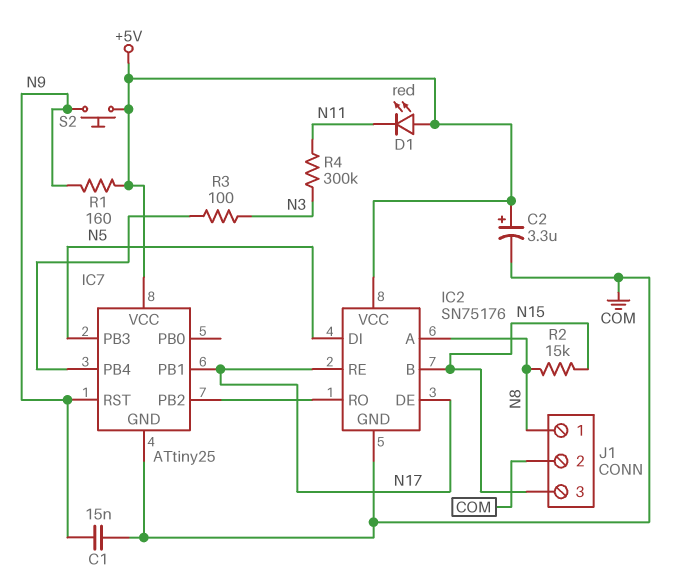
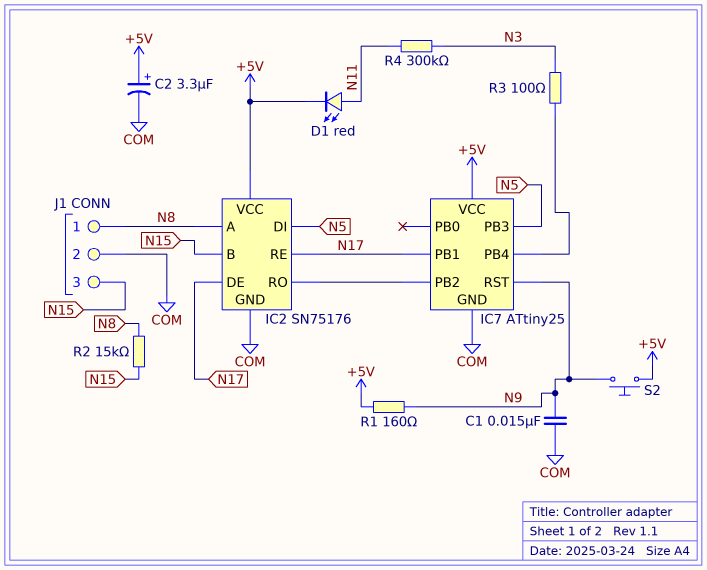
D1: LED red (A +5V, K N11) -> LED red (A N11, K +5V)

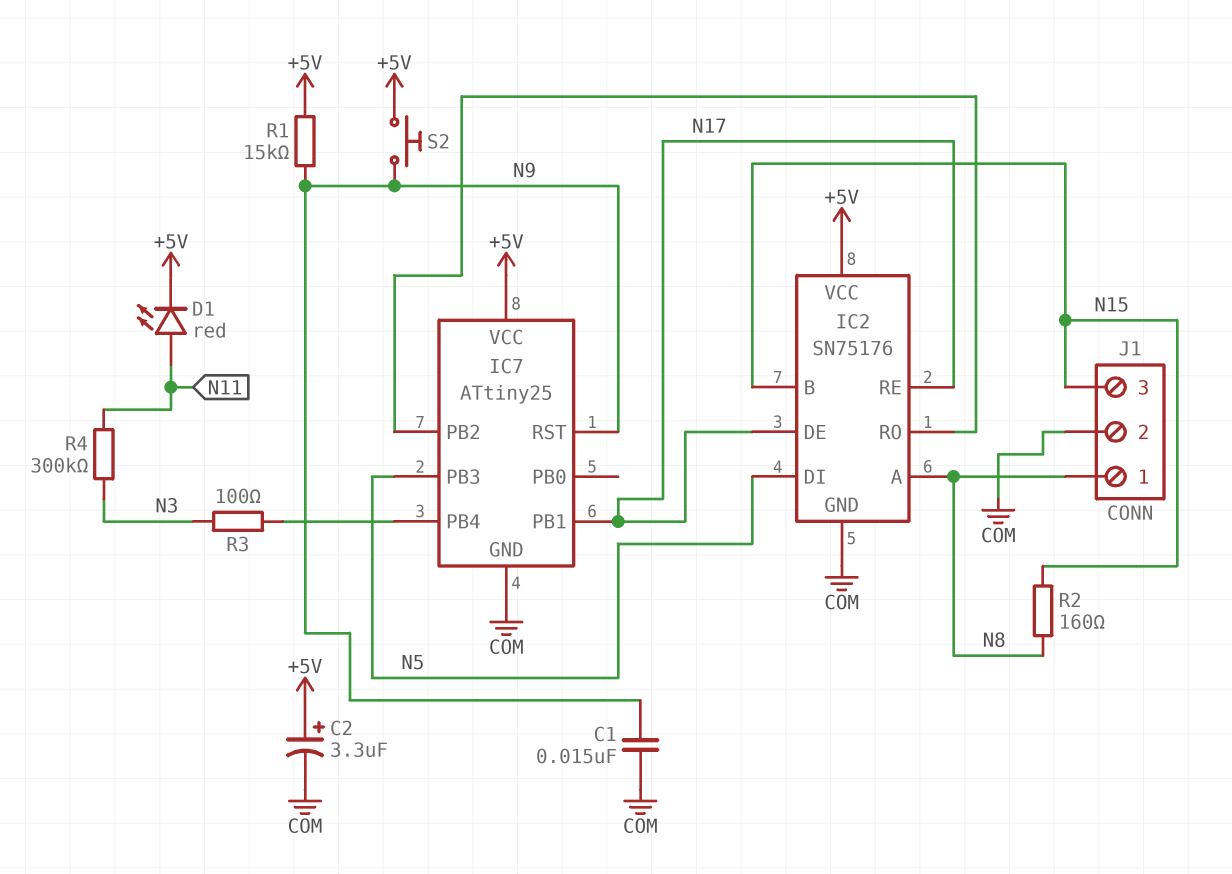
R1: 160 (+5V, N9) -> 15k (+5V, N9)
R2: 15k (N8, N15) -> 160 (N8, N15)

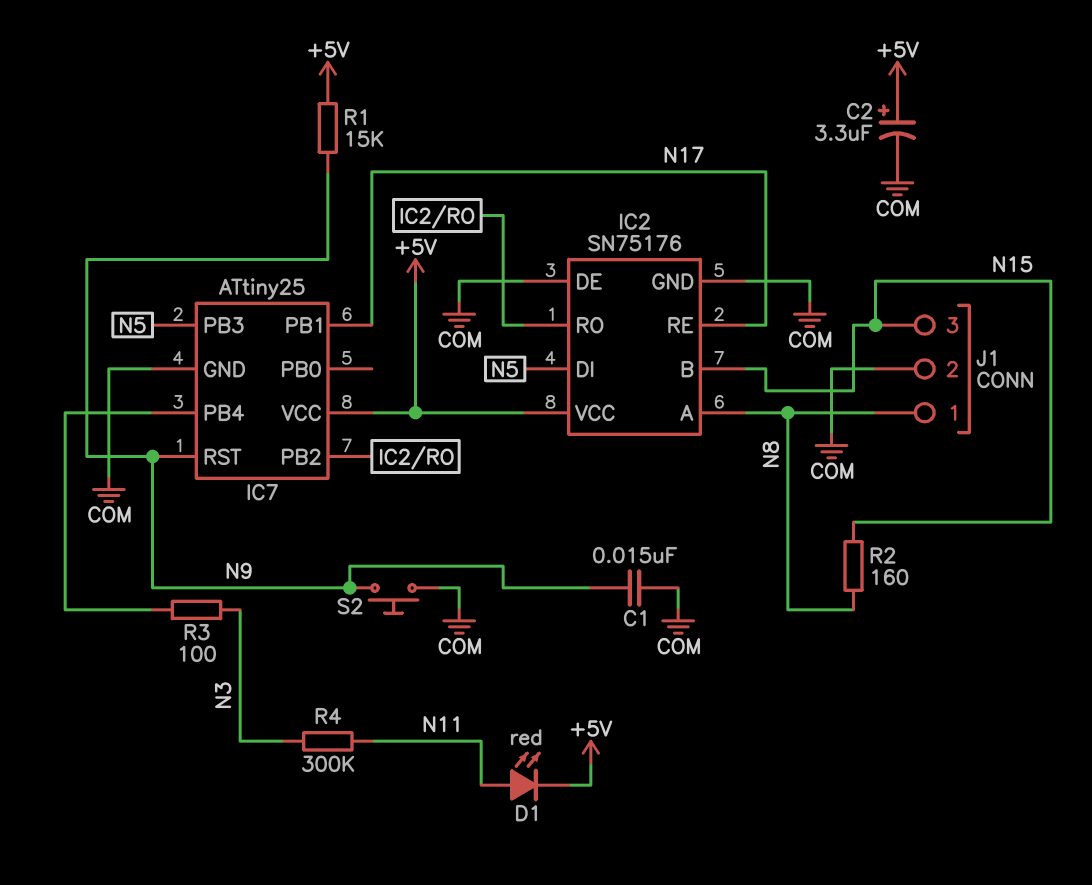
IC2 pin DE: N17 -> COM
S2: button (+5V, N9) -> button (COM, N9)

